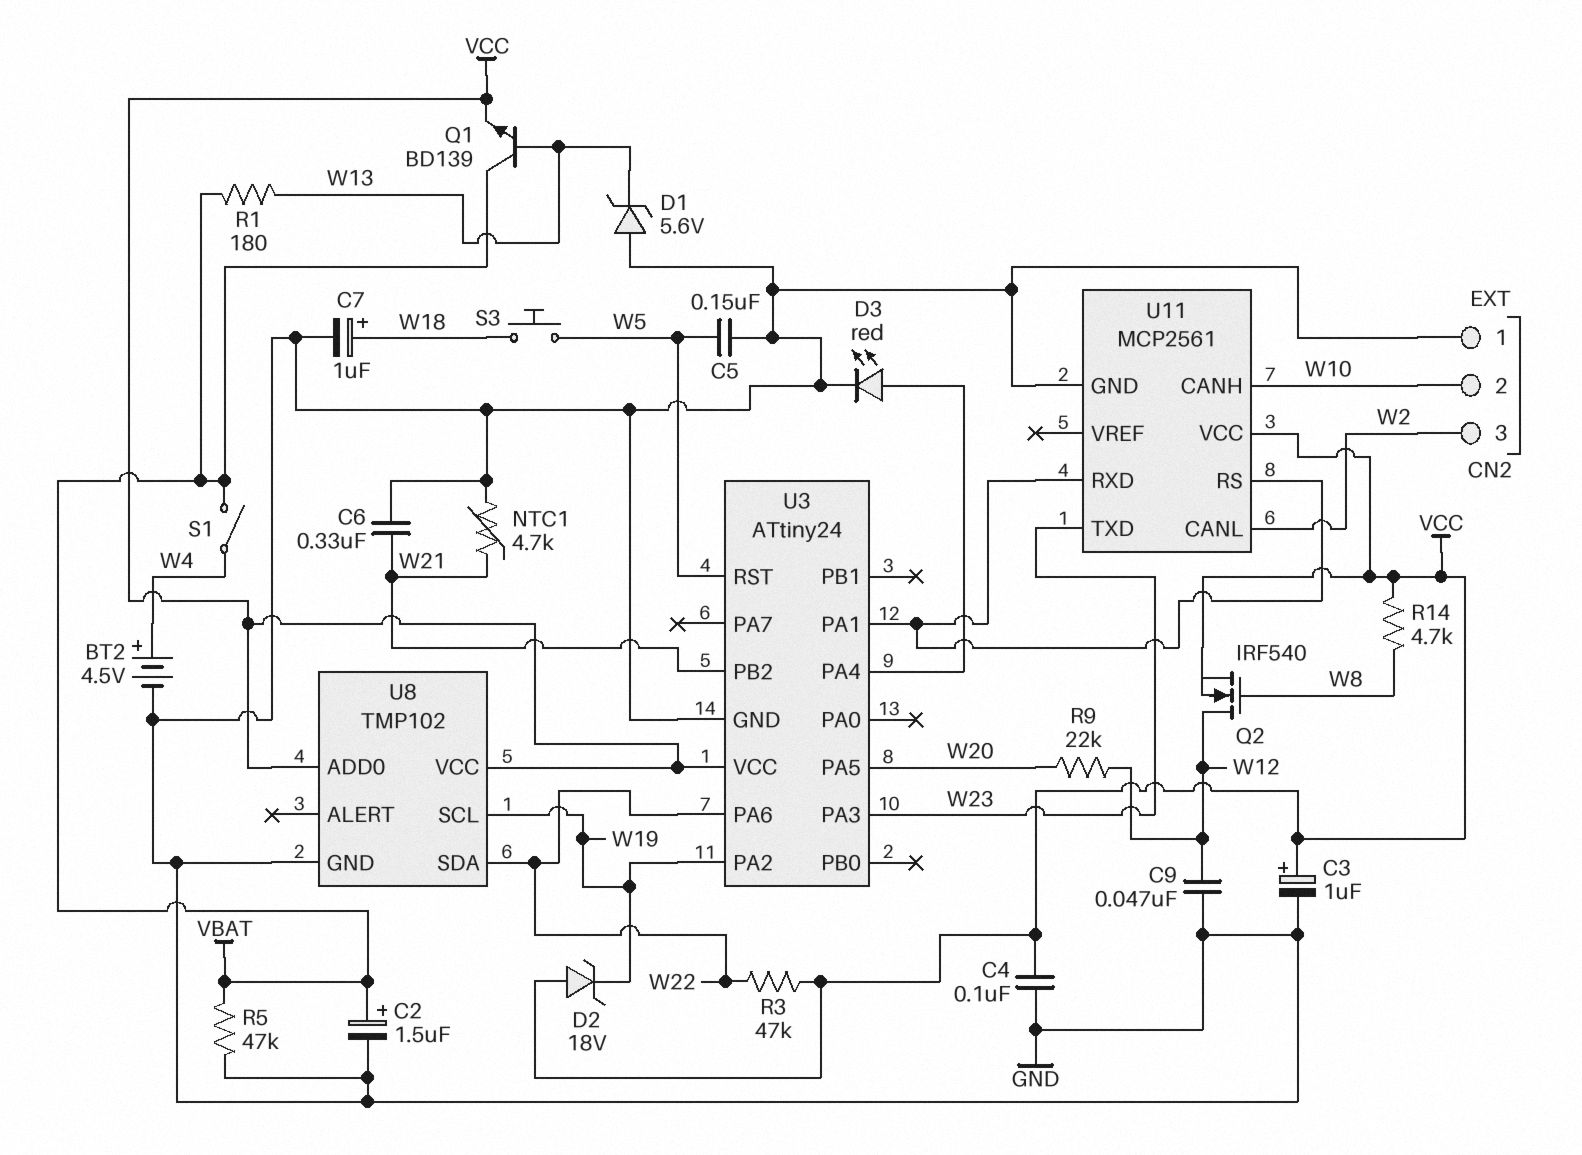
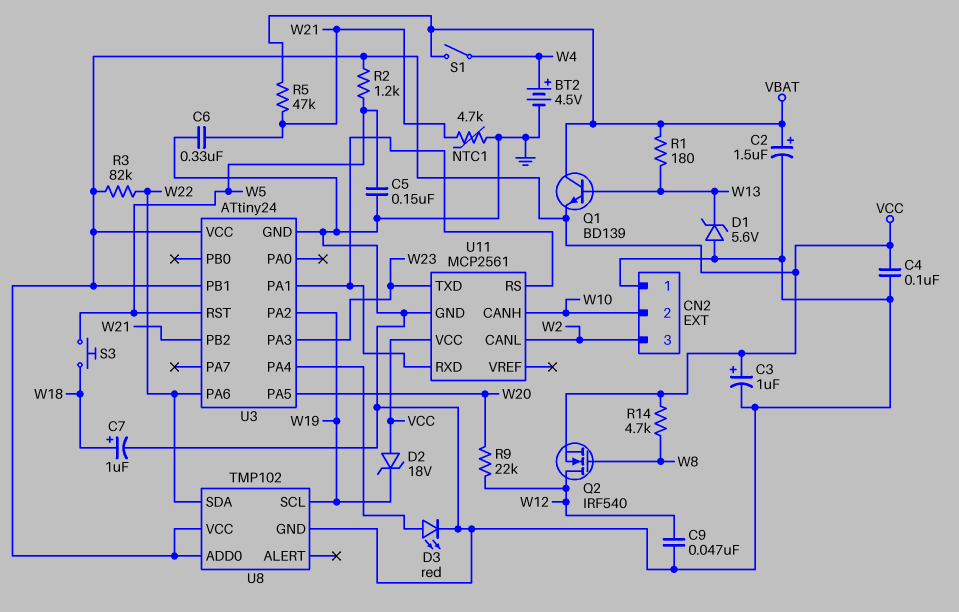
R2: none -> 1.2k (VCC, W5)
R3: 47k (VCC, W22) -> 82k (VCC, W22)
R5: 47k (GND, VBAT) -> 47k (VBAT, W21)
U3 pin PB1: none -> VCC

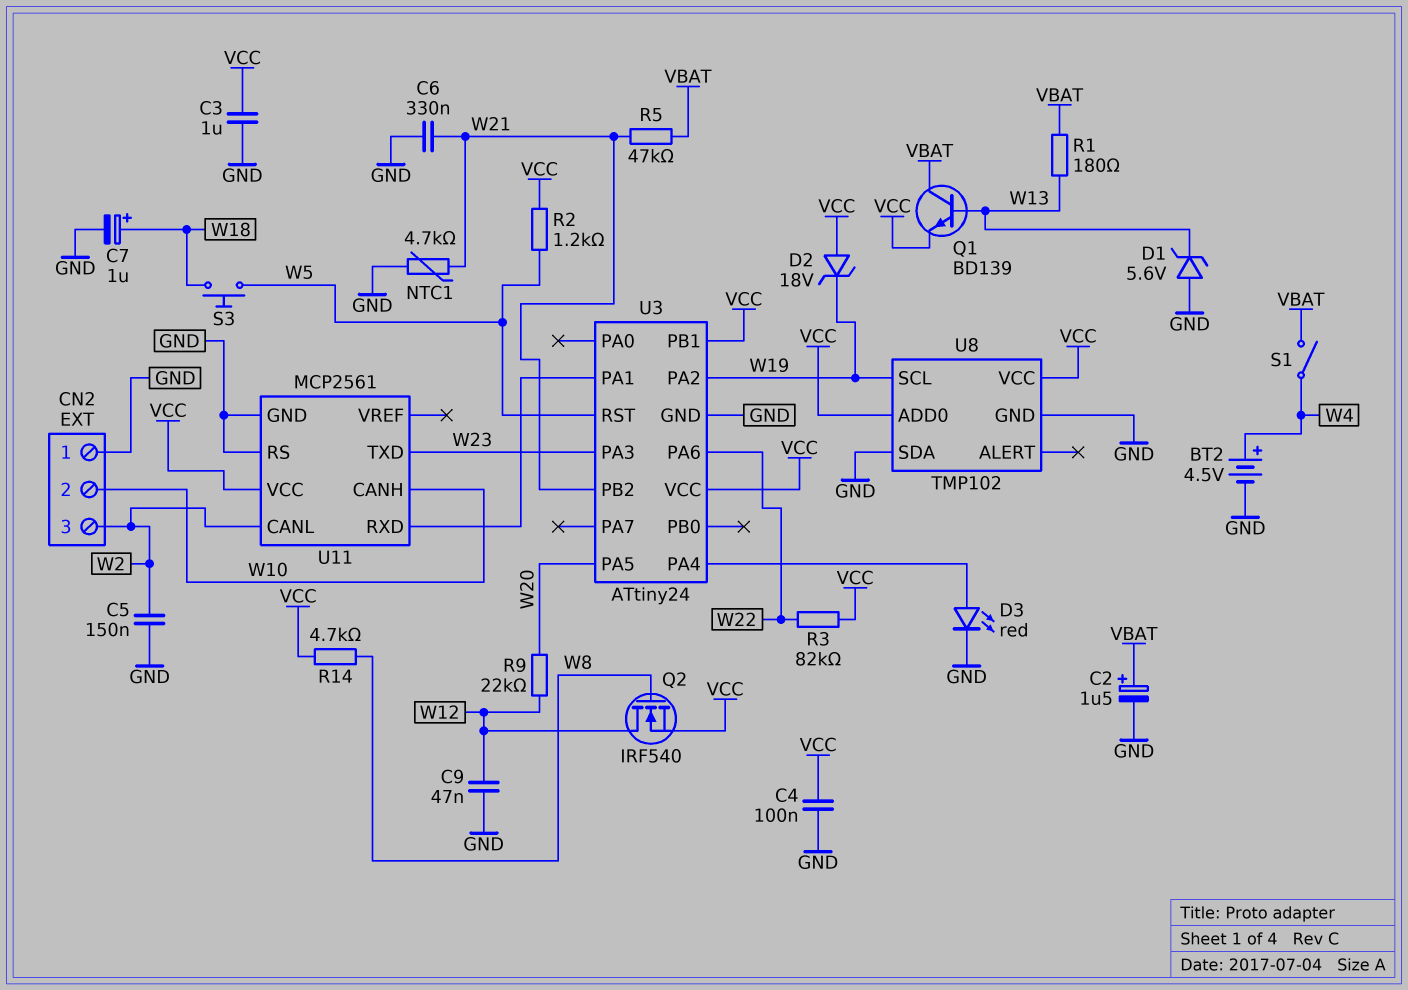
C3: 1uF (plus VCC, minus GND) -> 1uF (GND, VCC)
C5: 150nF (GND, W5) -> 150nF (GND, W2)
U8 pin SDA: W22 -> GND
U11 pin RS: U3/PA1 -> GND

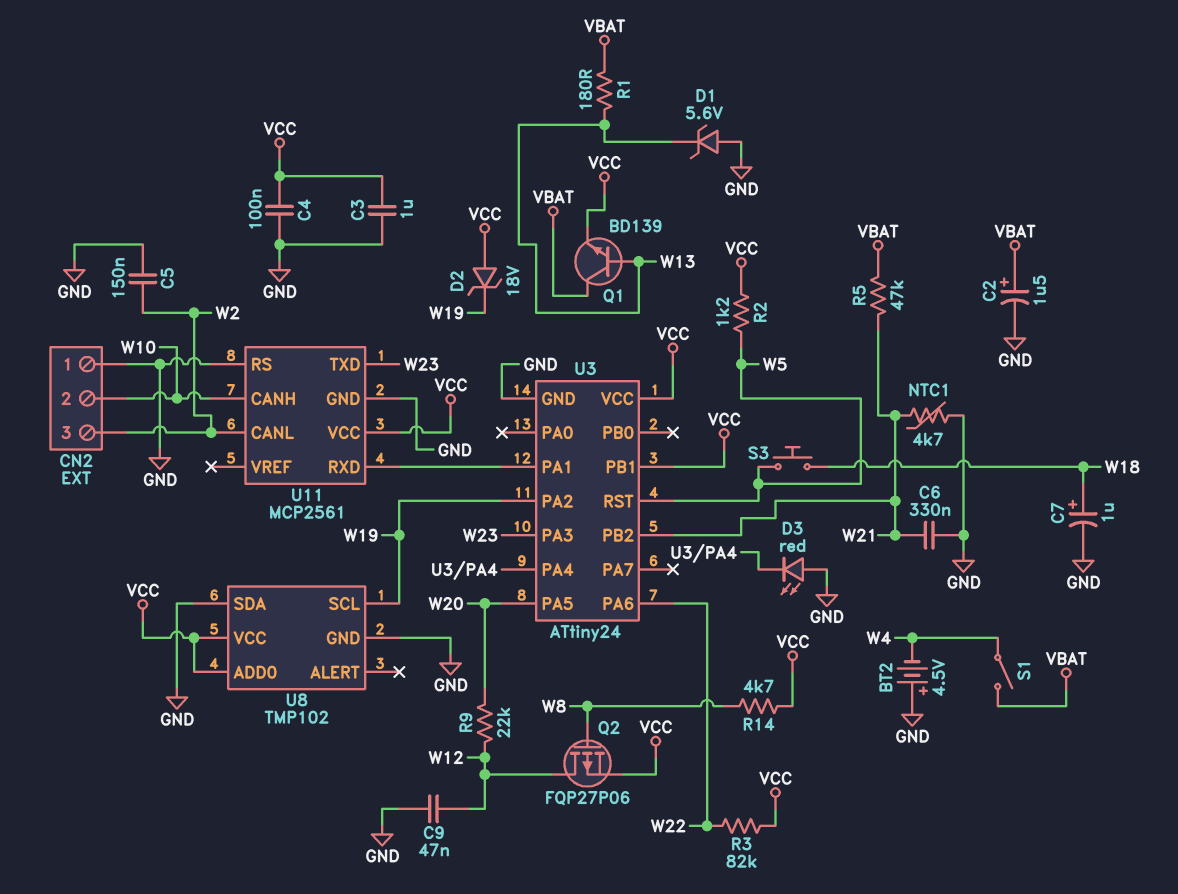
BT2: 4.5V (plus W4, minus GND) -> 4.5V (plus GND, minus W4)
D3: LED red (A U3/PA4, K GND) -> LED red (A GND, K U3/PA4)
Q2: NMOS IRF540 (G W8, D W12, S VCC) -> PMOS FQP27P06 (G W8, D W12, S VCC)

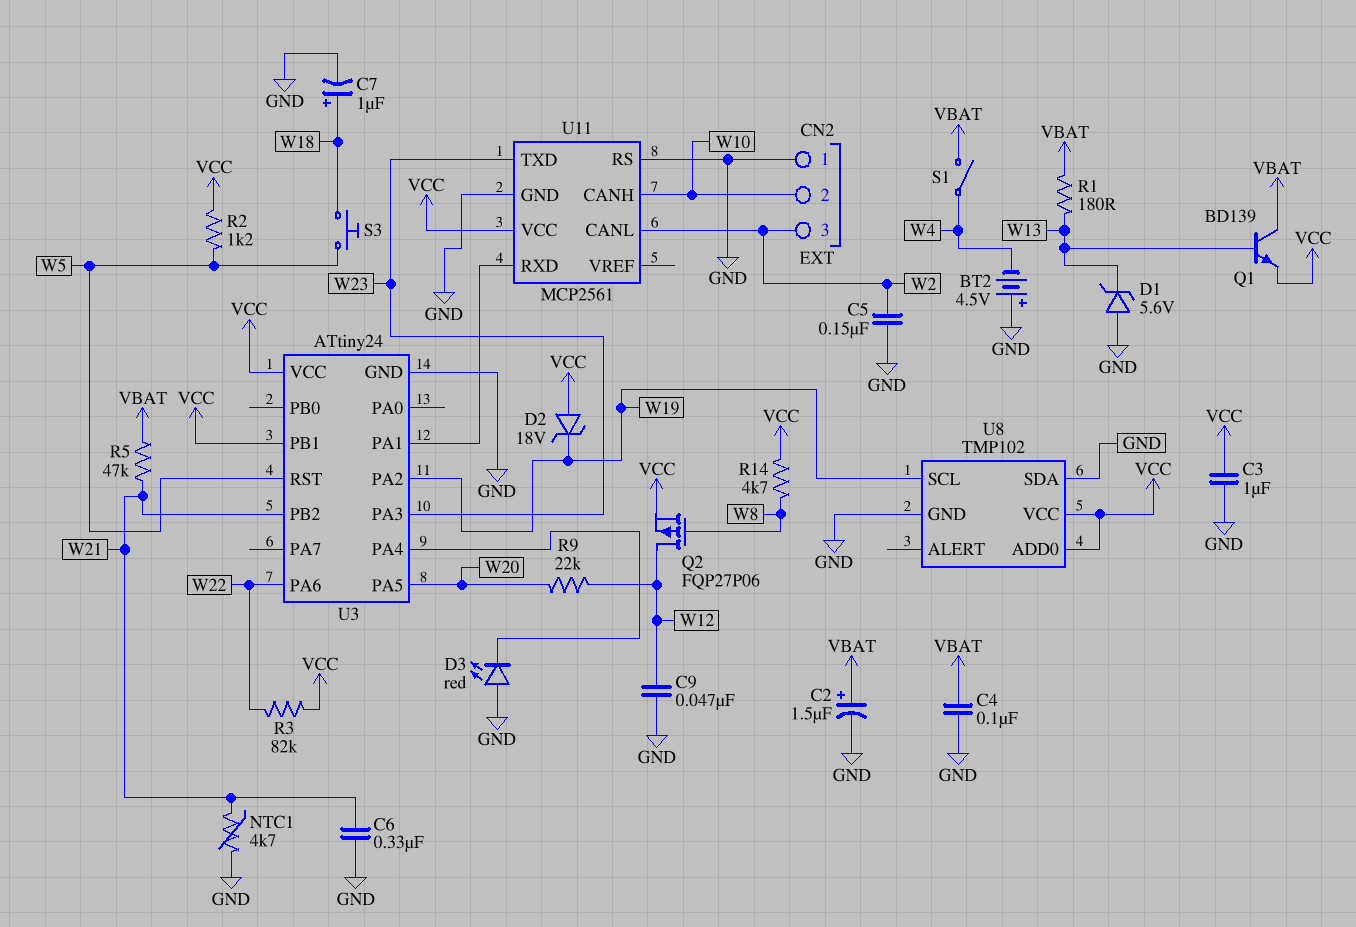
C4: 100nF (GND, VCC) -> 100nF (GND, VBAT)

